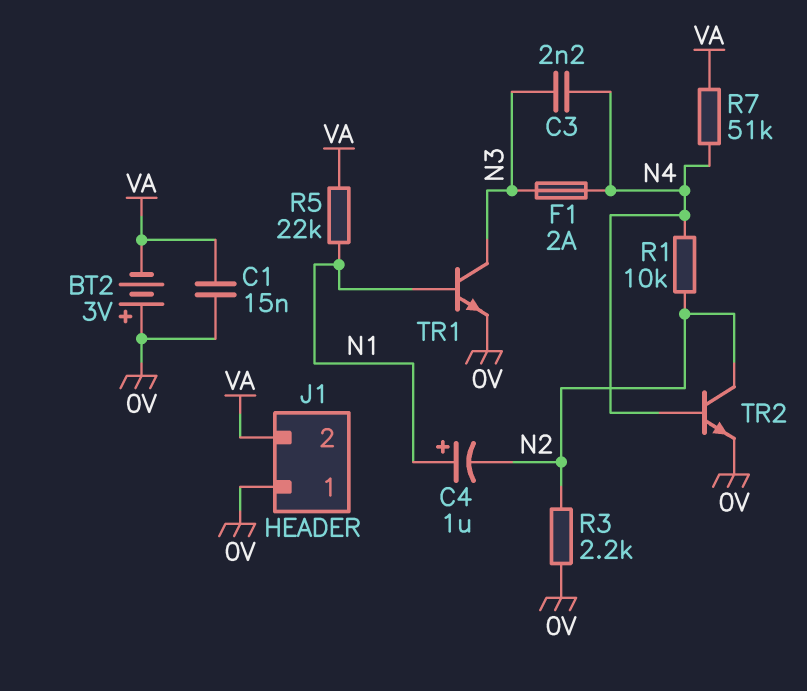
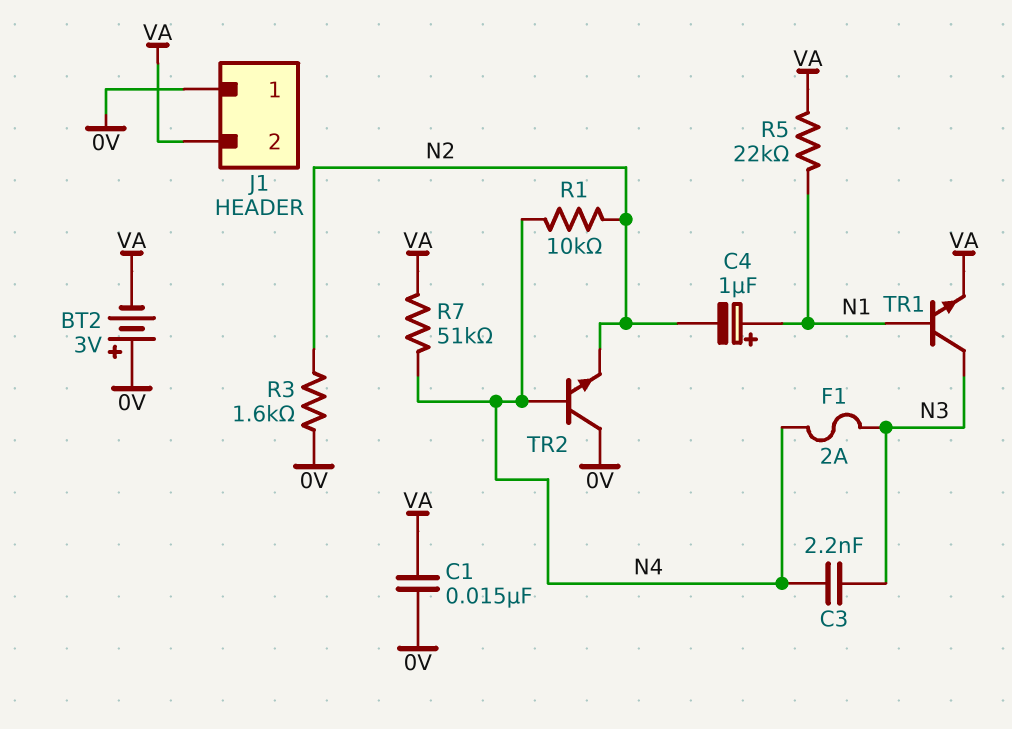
R3: 2.2k (0V, N2) -> 1.6k (0V, N2)
TR1: NPN (B N1, C N3, E 0V) -> NPN (B N1, C N3, E VA)
TR2: NPN (B N4, C N2, E 0V) -> NPN (B N4, C 0V, E N2)

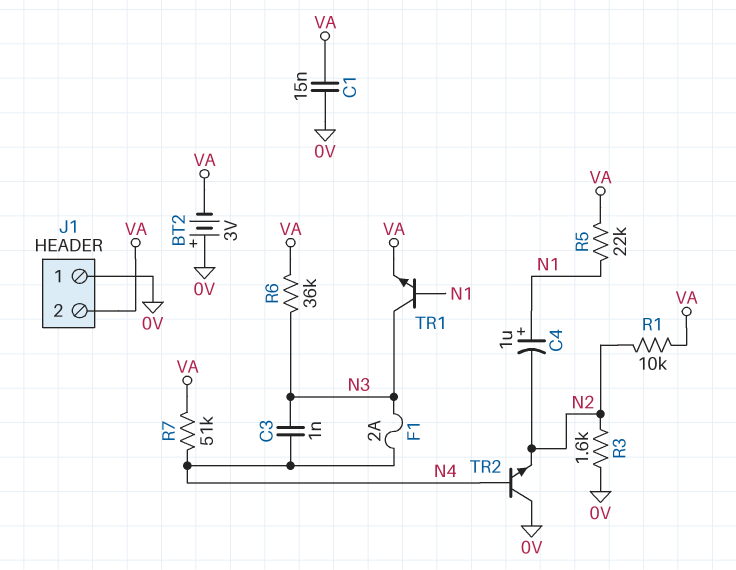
C3: 2.2nF (N3, N4) -> 1nF (N3, N4)
R1: 10k (N2, N4) -> 10k (N2, VA)
R6: none -> 36k (N3, VA)

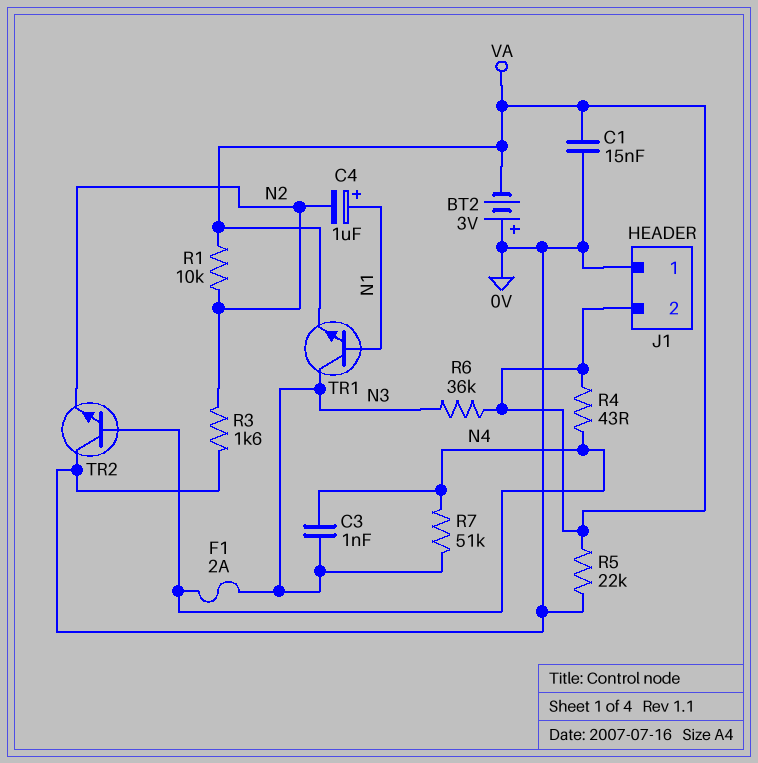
R4: none -> 43 (N4, VA)
R5: 22k (N1, VA) -> 22k (0V, VA)
R7: 51k (N4, VA) -> 51k (N3, N4)

